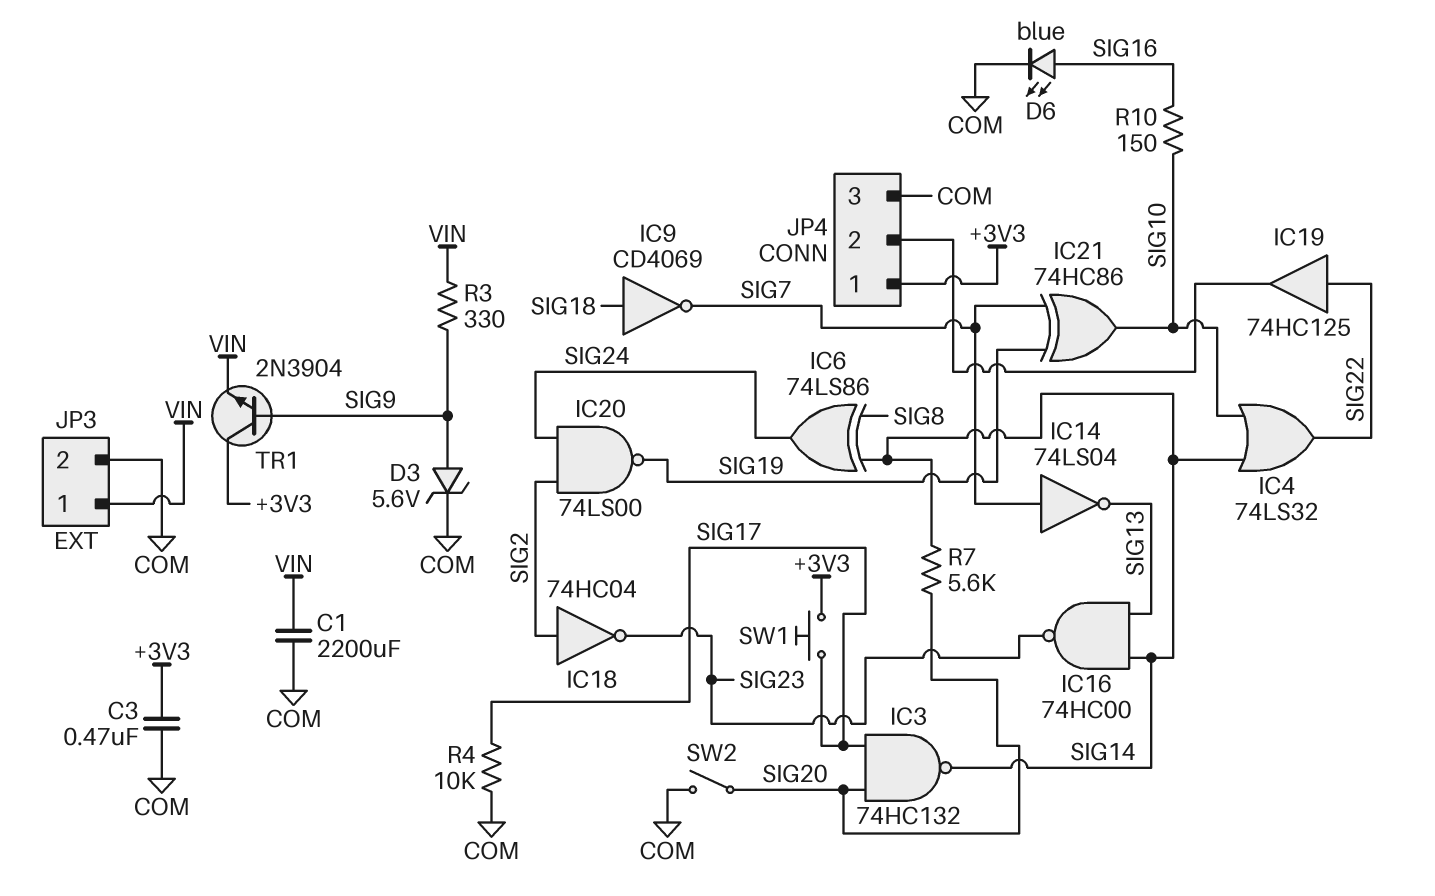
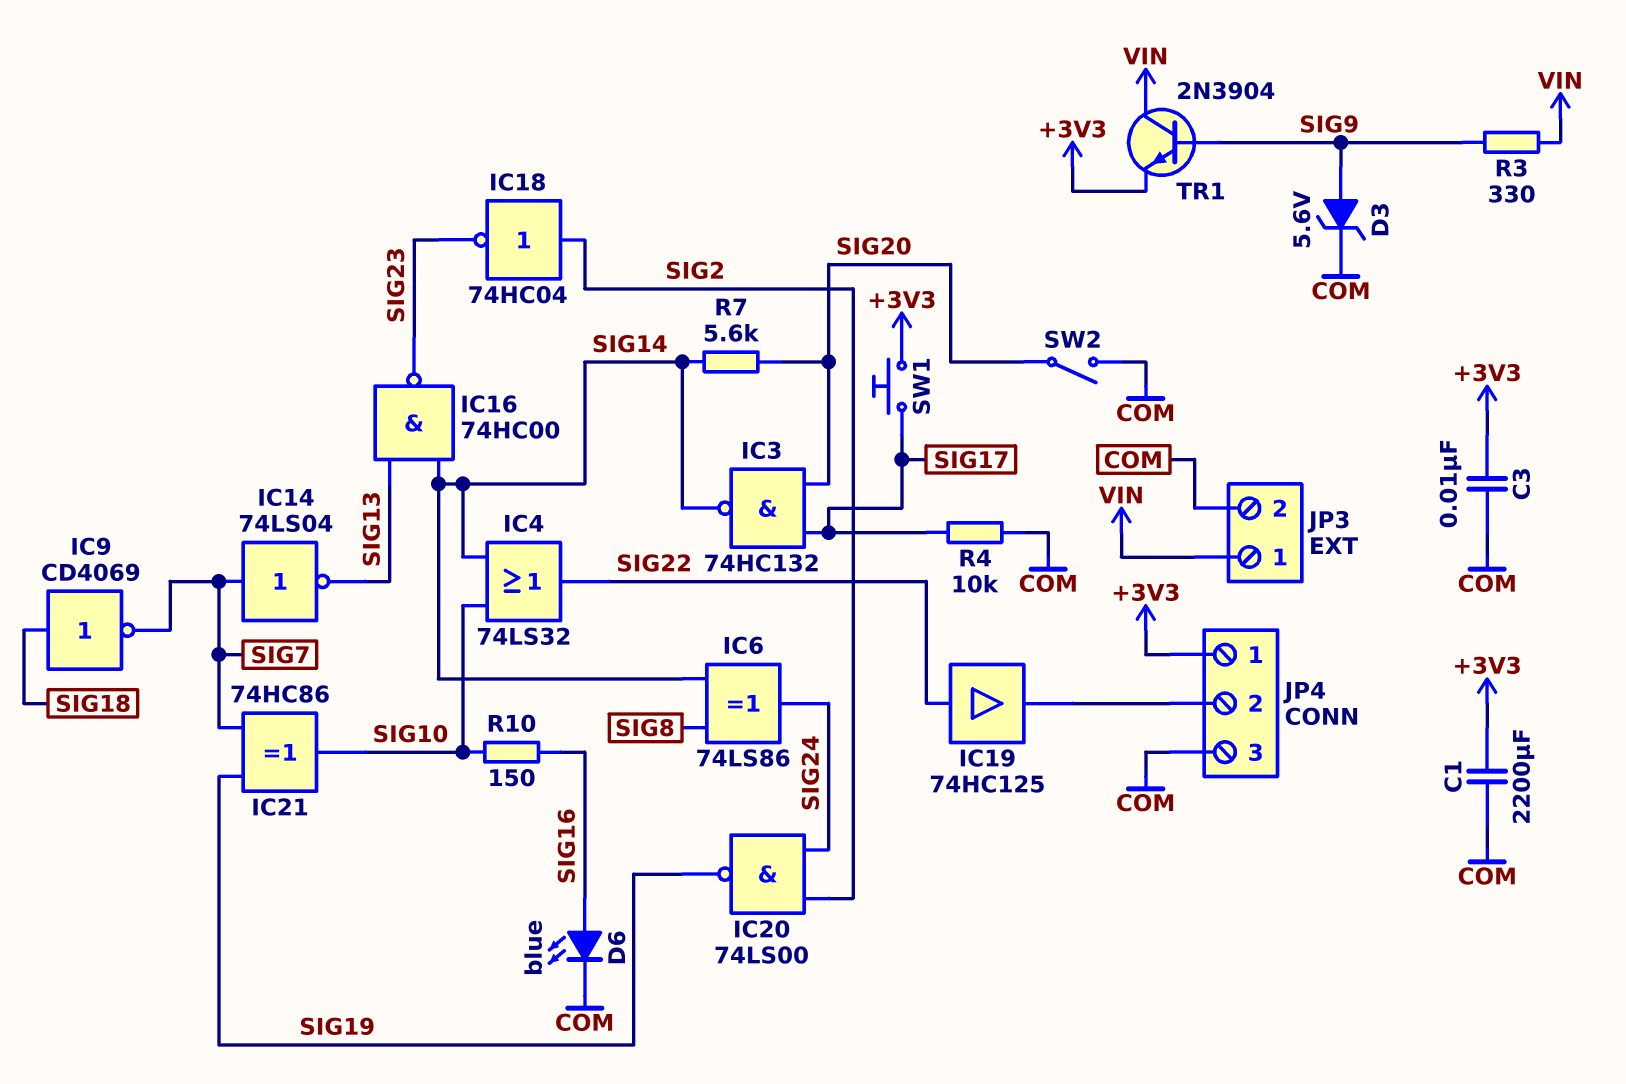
C1: 2200uF (COM, VIN) -> 2200uF (+3V3, COM)
C3: 470nF (+3V3, COM) -> 10nF (+3V3, COM)
TR1: NPN 2N3904 (B SIG9, C +3V3, E VIN) -> NPN 2N3904 (B SIG9, C VIN, E +3V3)

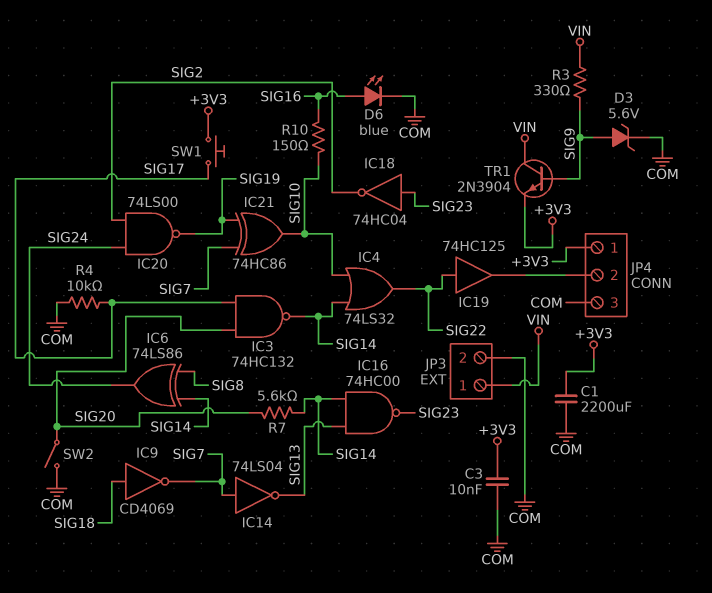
IC18: NOT 74HC04 (in SIG2, out SIG23) -> NOT 74HC04 (in SIG23, out SIG2)

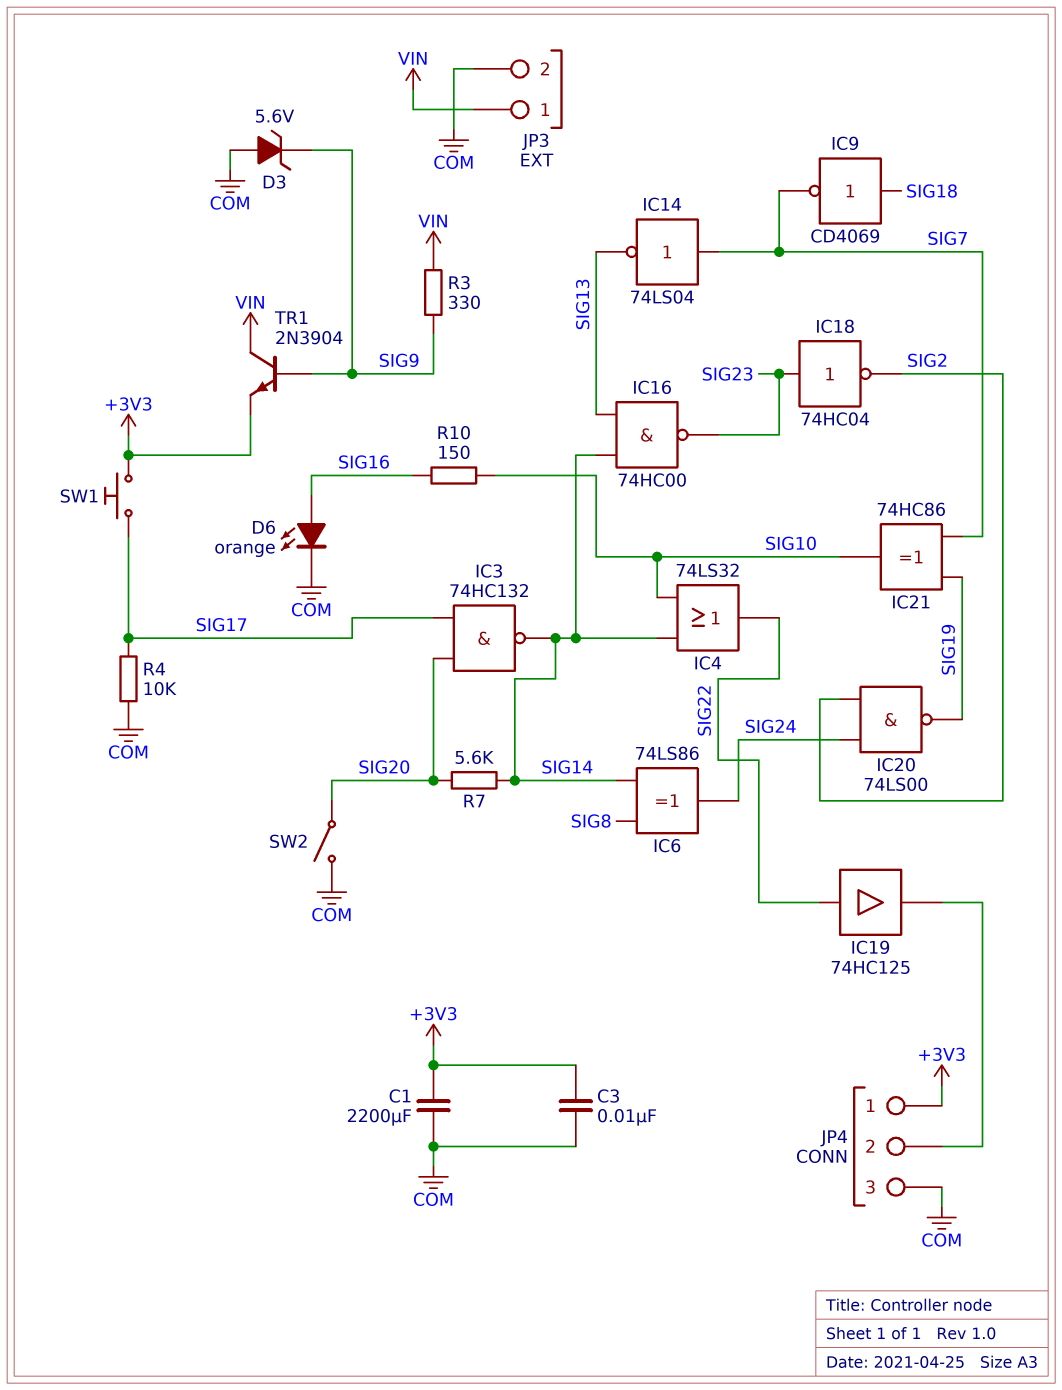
D3: zener 5.6V (A SIG9, K COM) -> zener 5.6V (A COM, K SIG9)
D6: LED blue (A SIG16, K COM) -> LED orange (A SIG16, K COM)

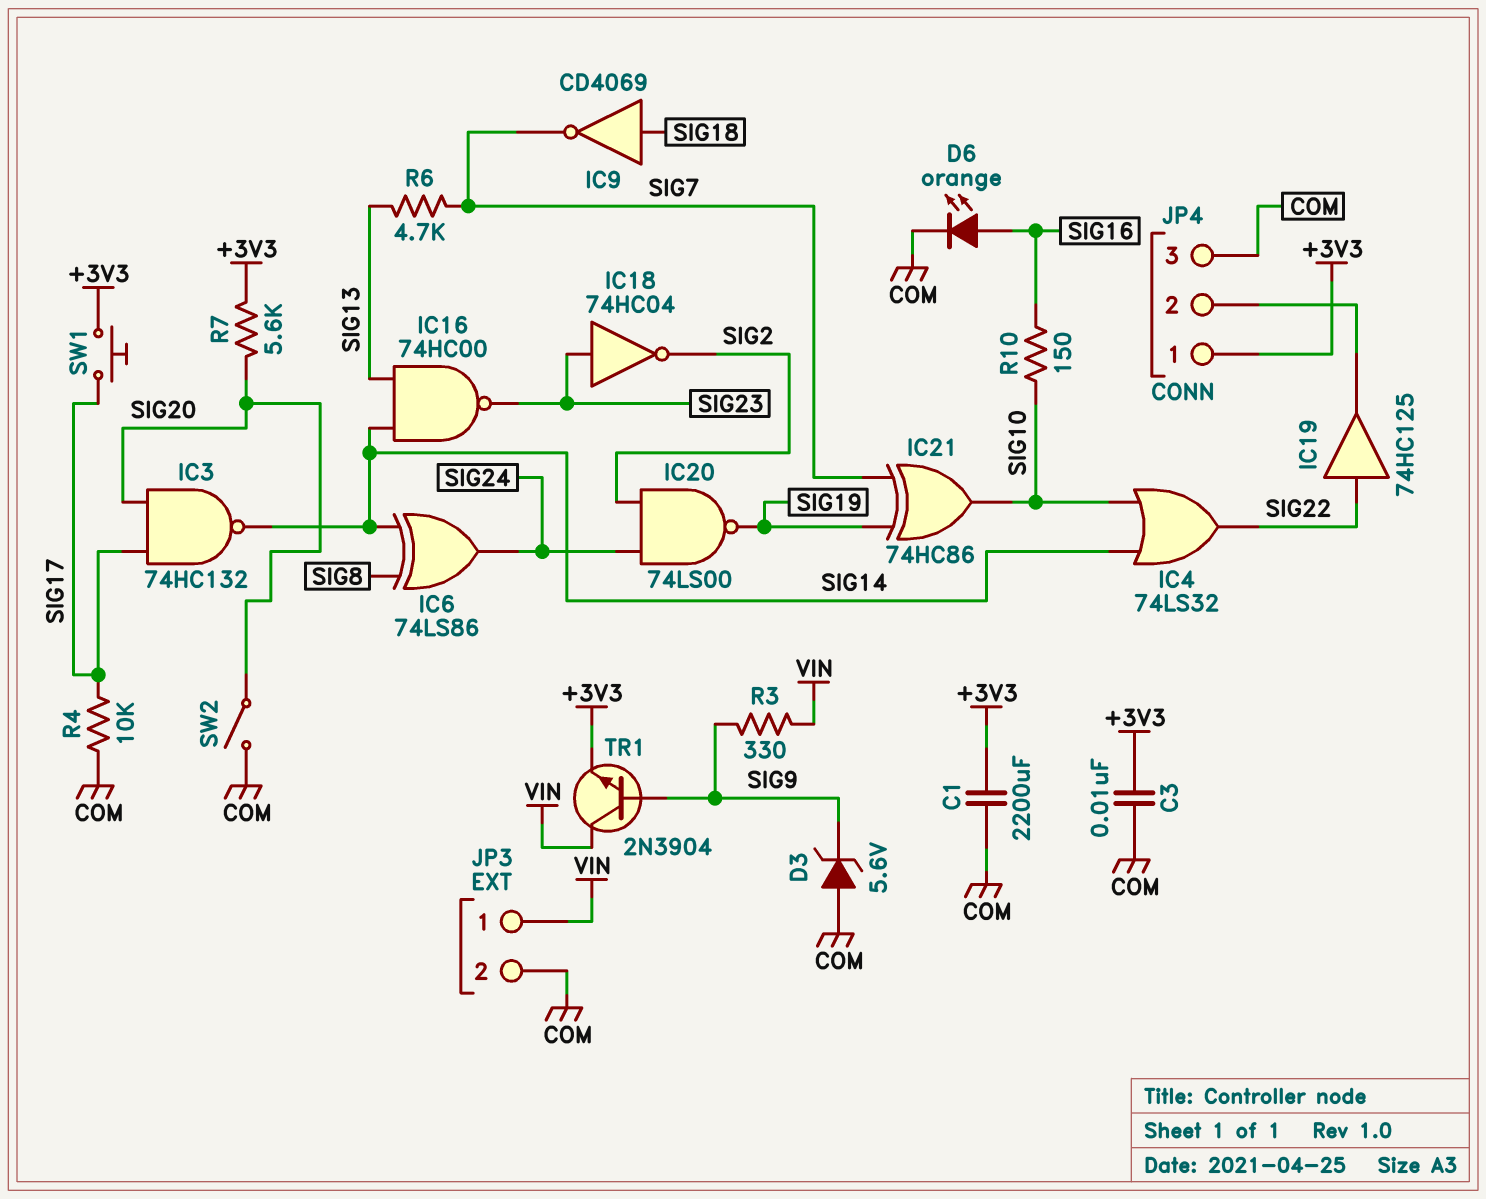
IC14: NOT 74LS04 (in SIG7, out SIG13) -> none
R6: none -> 4.7k (SIG7, SIG13)
R7: 5.6k (SIG14, SIG20) -> 5.6k (+3V3, SIG20)

